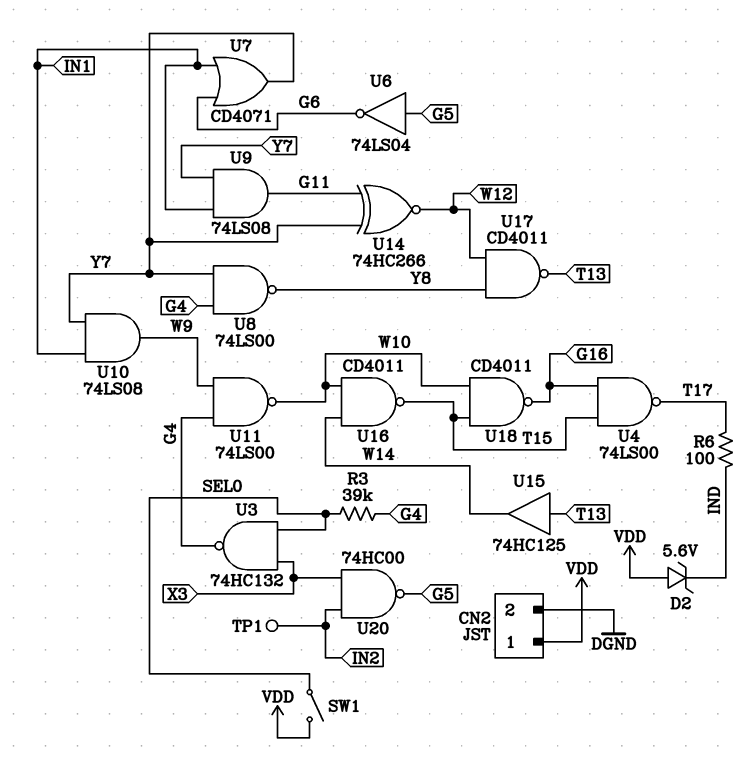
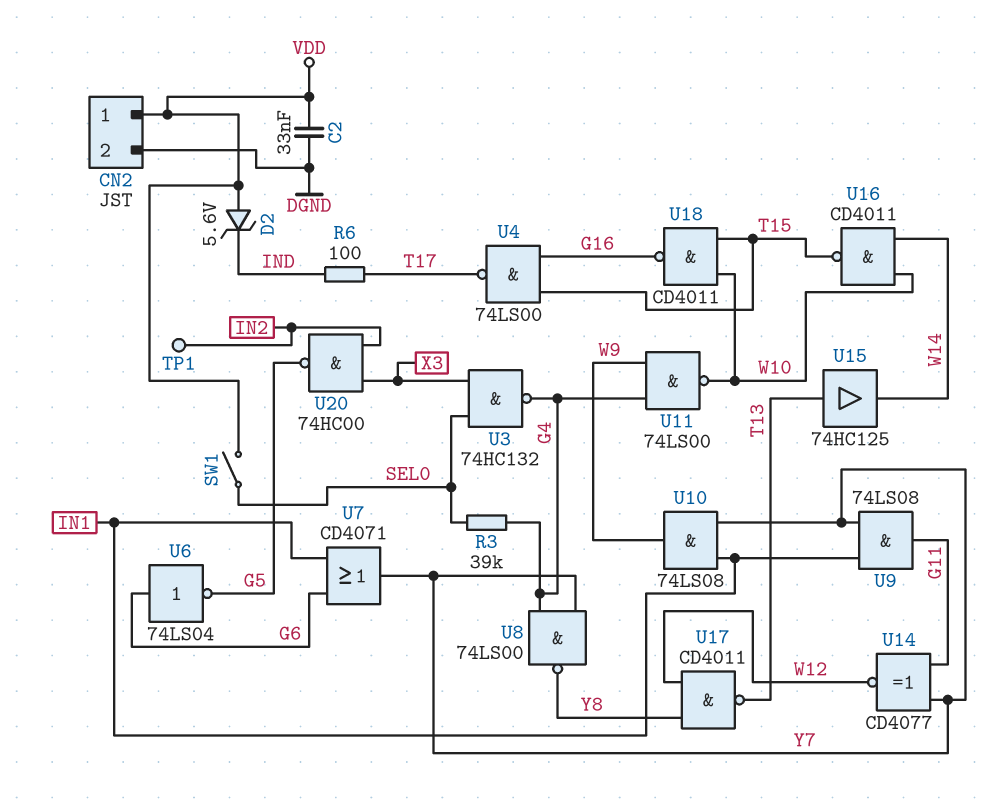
C2: none -> 33nF (DGND, VDD)
U6: NOT 74LS04 (in G5, out G6) -> NOT 74LS04 (in G6, out G5)
U14: XNOR 74HC266 (in G11, in Y7, out W12) -> XNOR CD4077 (in G11, in Y7, out W12)

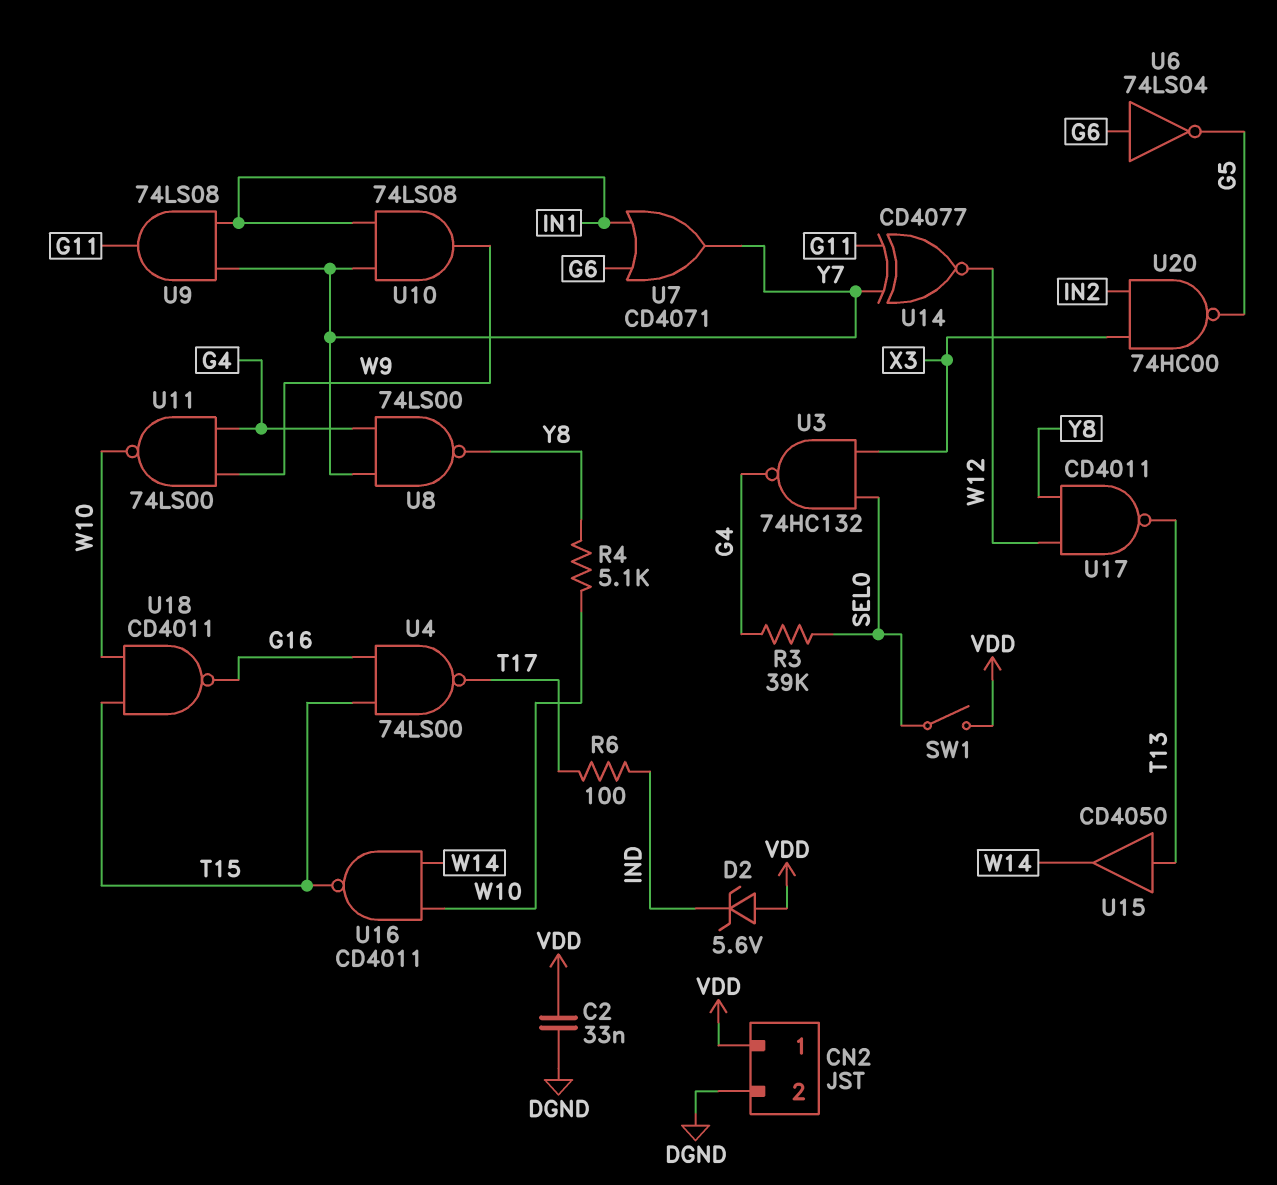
R4: none -> 5.1k (W10, Y8)
TP1: test point (IN2) -> none
U15: buffer 74HC125 (in T13, out W14) -> buffer CD4050 (in T13, out W14)

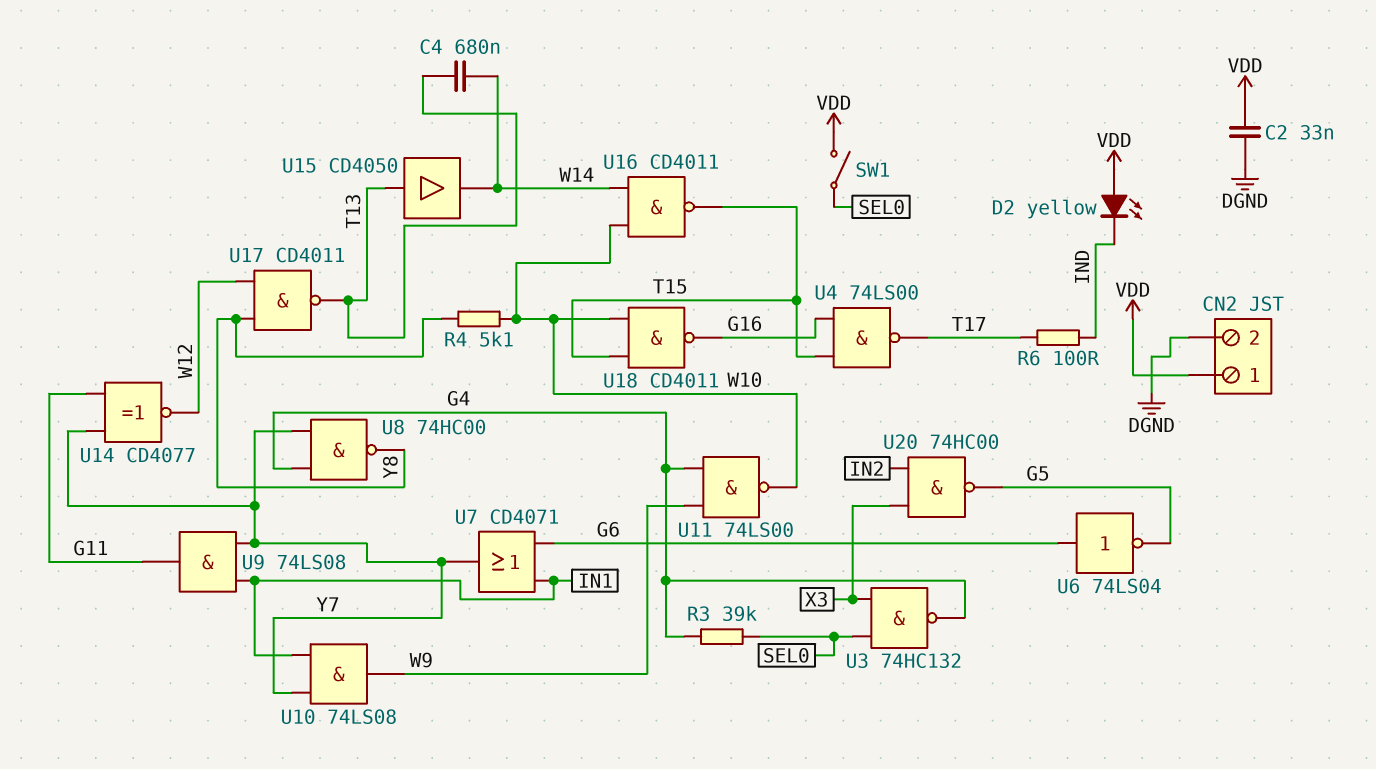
C4: none -> 680nF (T13, W14)
D2: zener 5.6V (A VDD, K IND) -> LED yellow (A VDD, K IND)
U8: NAND 74LS00 (in G4, in Y7, out Y8) -> NAND 74HC00 (in G4, in Y7, out Y8)

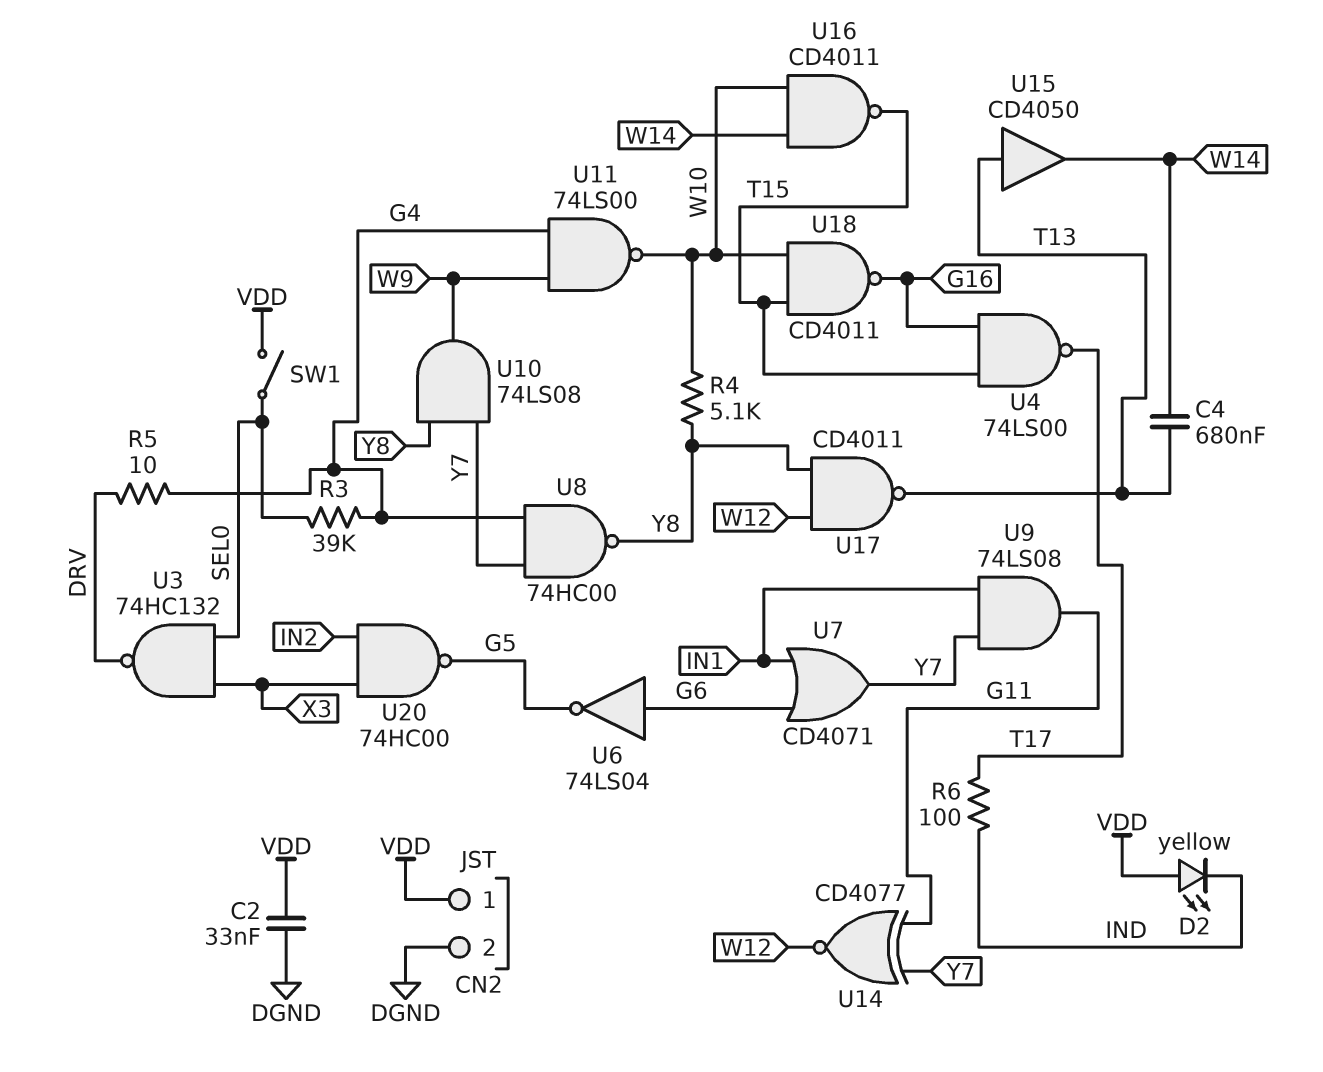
R5: none -> 10 (DRV, G4)
U3: NAND 74HC132 (in SEL0, in X3, out G4) -> NAND 74HC132 (in SEL0, in X3, out DRV)
U10: AND 74LS08 (in IN1, in Y7, out W9) -> AND 74LS08 (in Y7, in Y8, out W9)

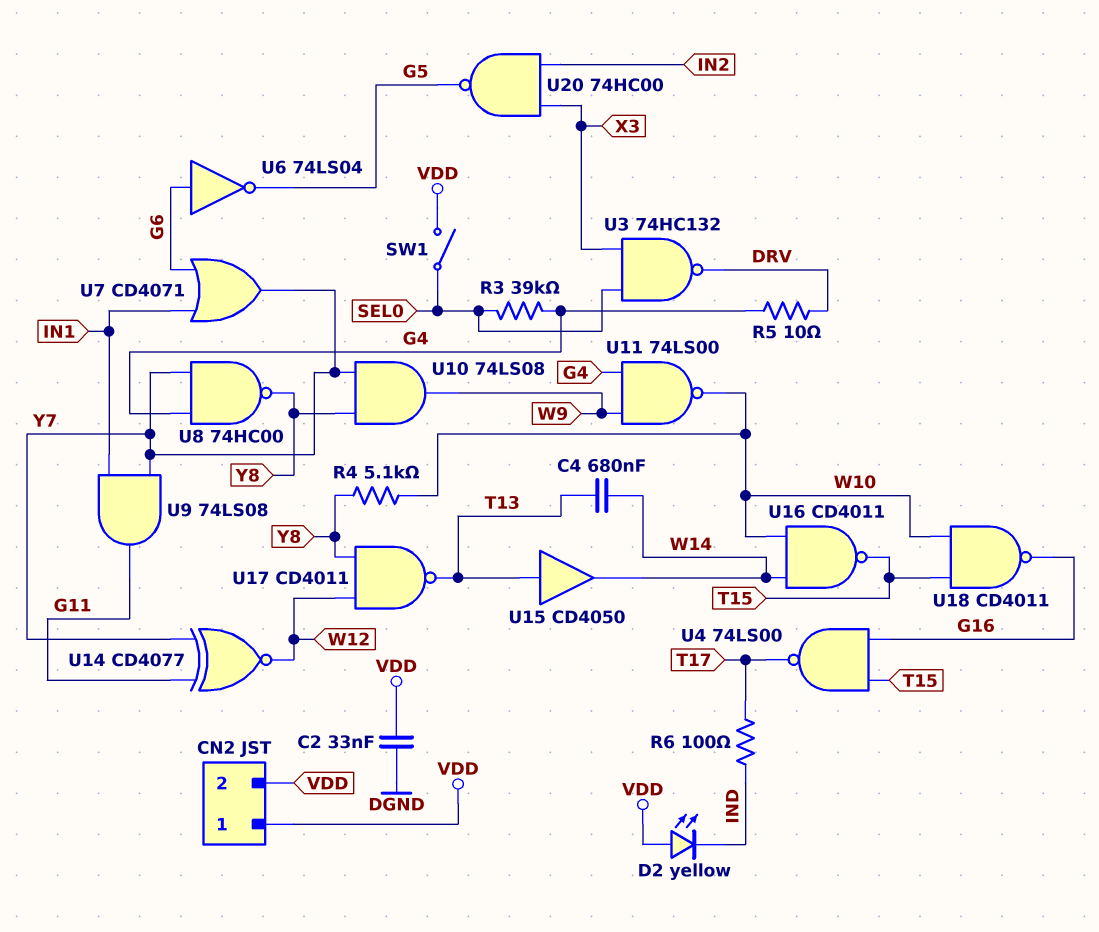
CN2 pin 2: DGND -> VDD

